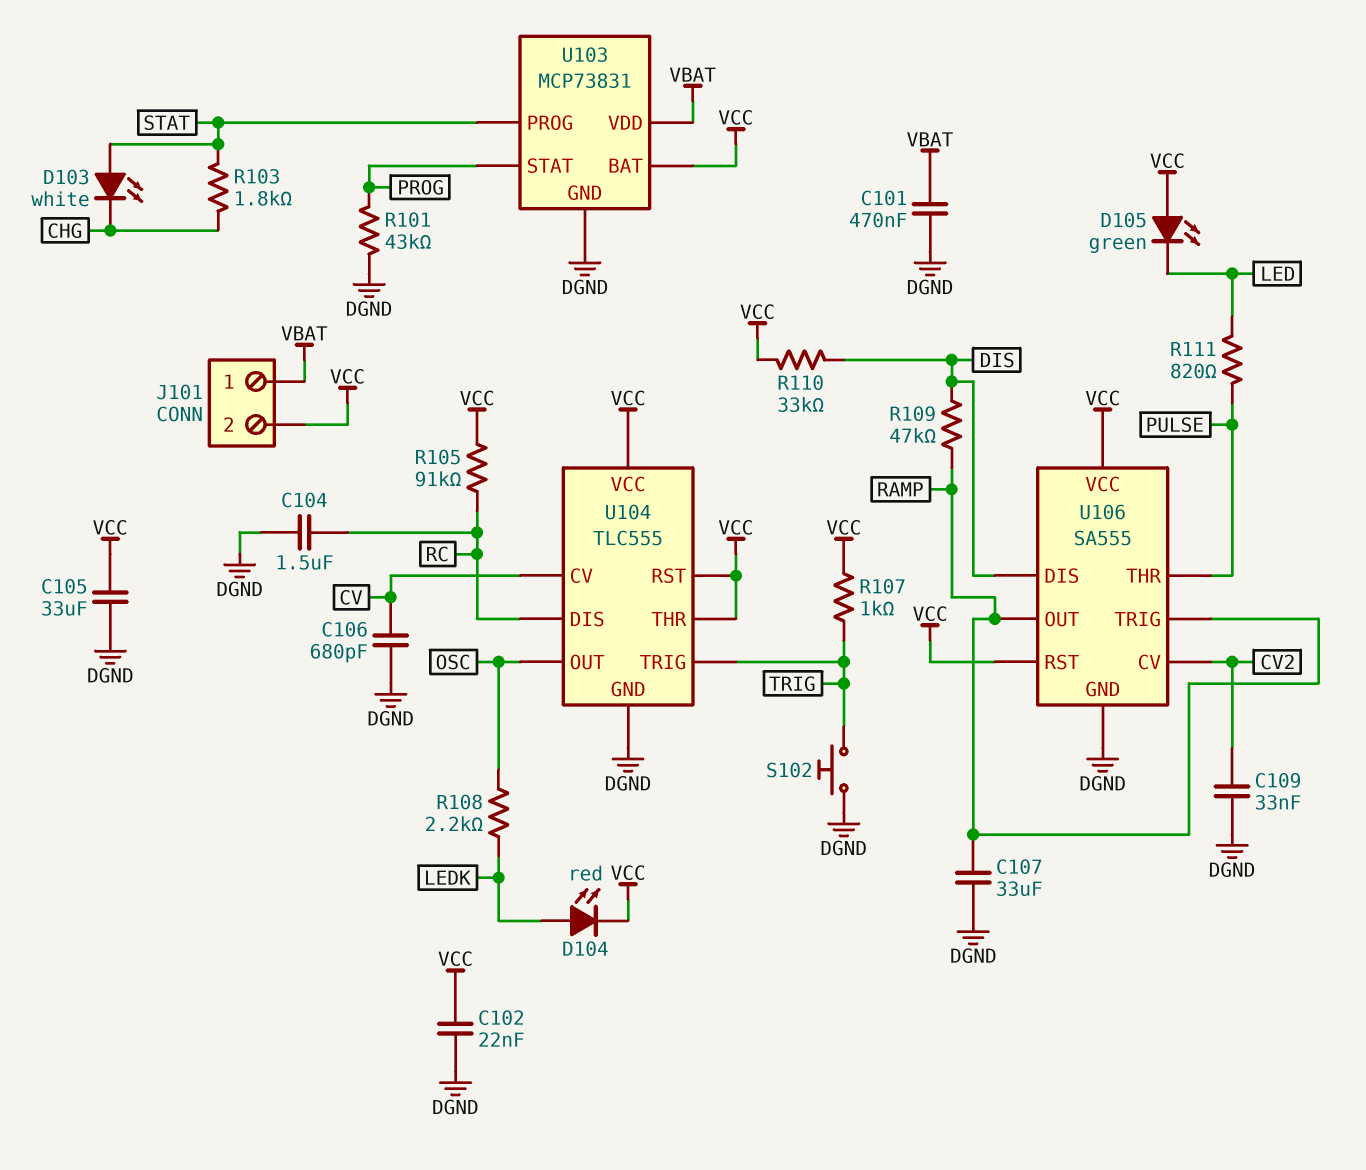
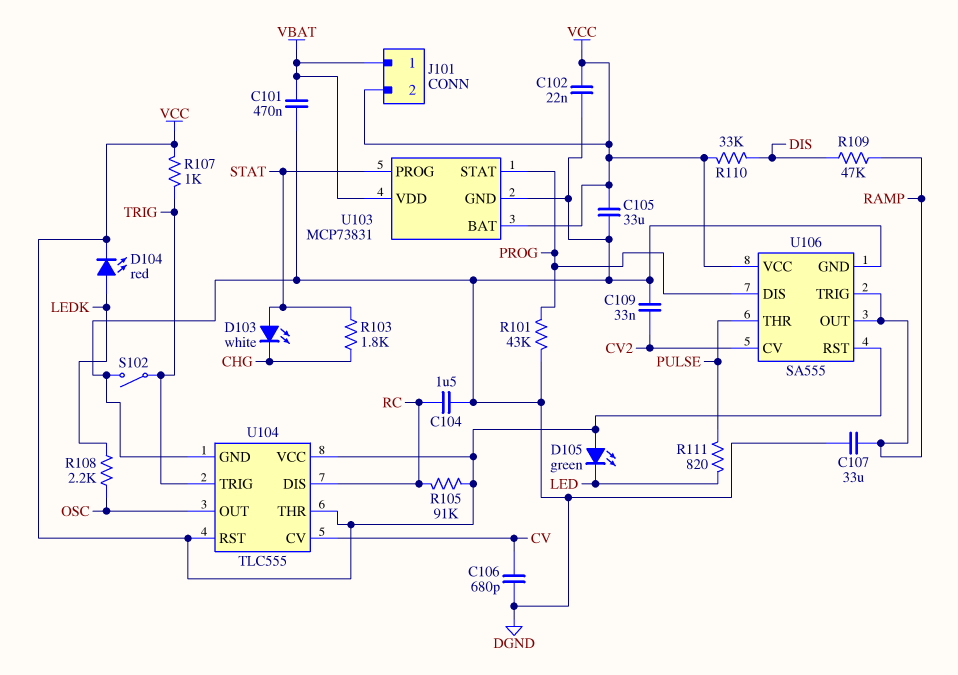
S102: button (DGND, TRIG) -> switch (DGND, TRIG)
U106 pin DIS: DIS -> PROG

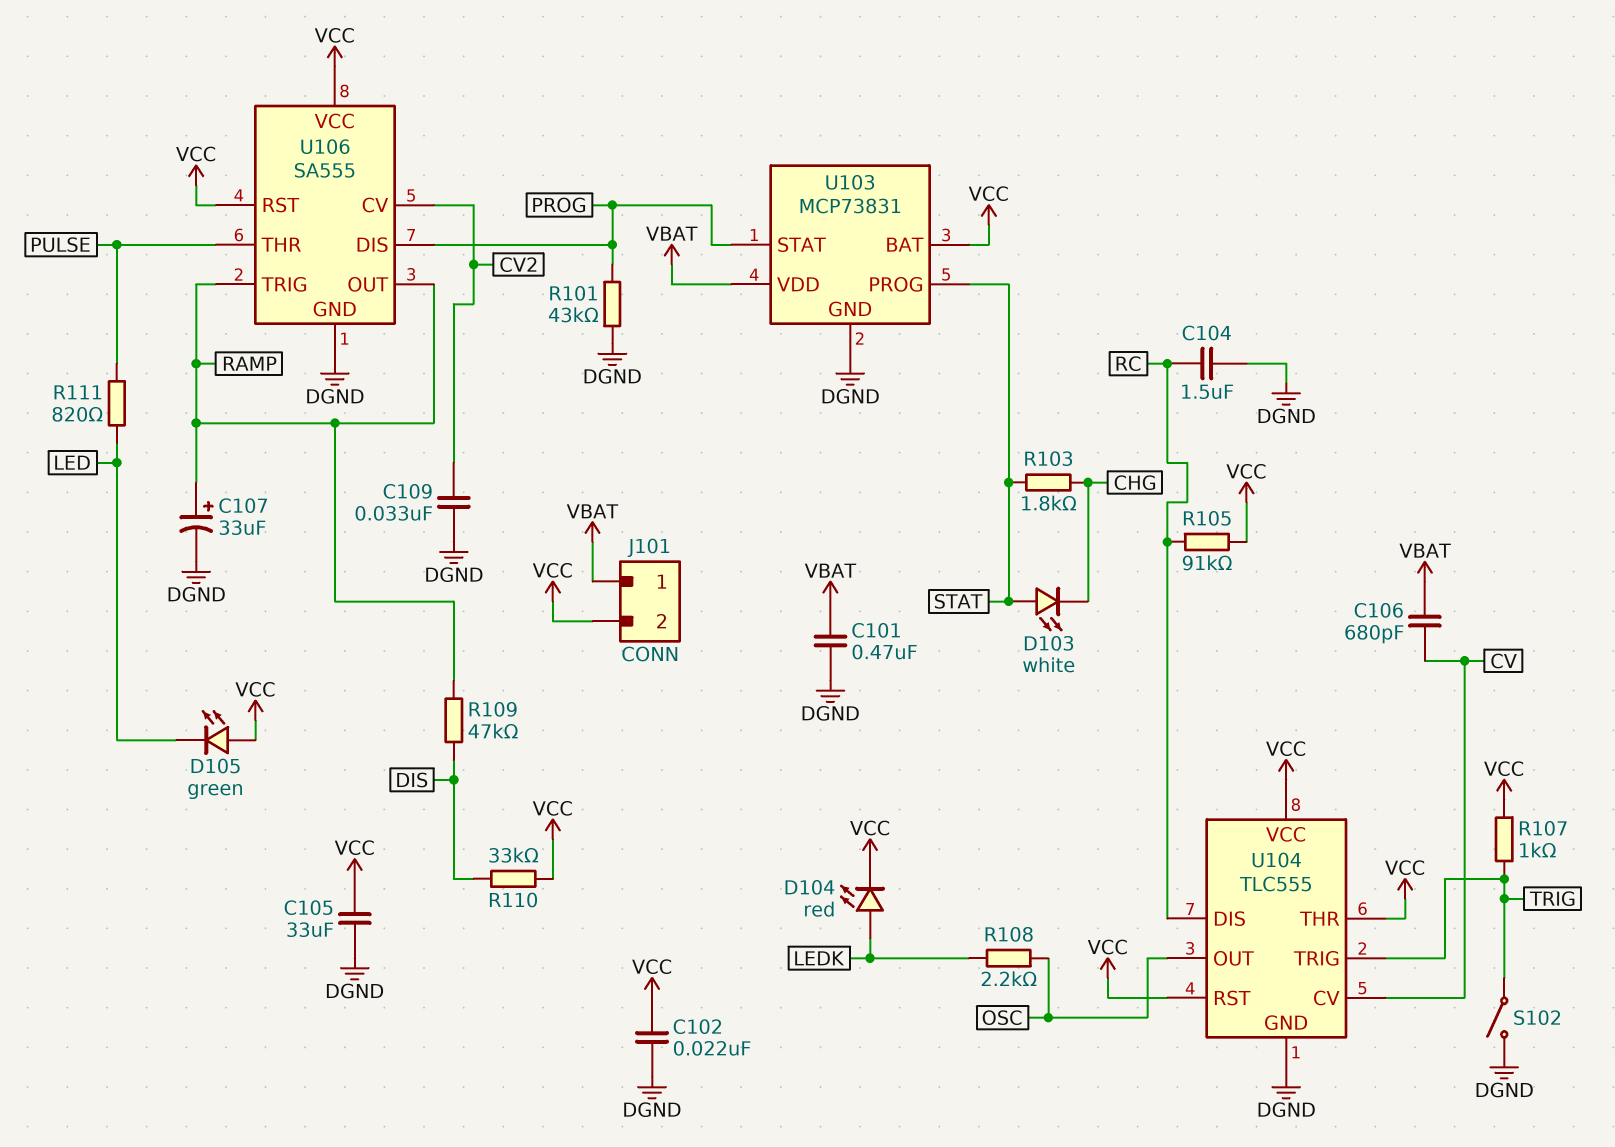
C106: 680pF (CV, DGND) -> 680pF (CV, VBAT)
C107: 33uF (DGND, RAMP) -> 33uF (plus RAMP, minus DGND)

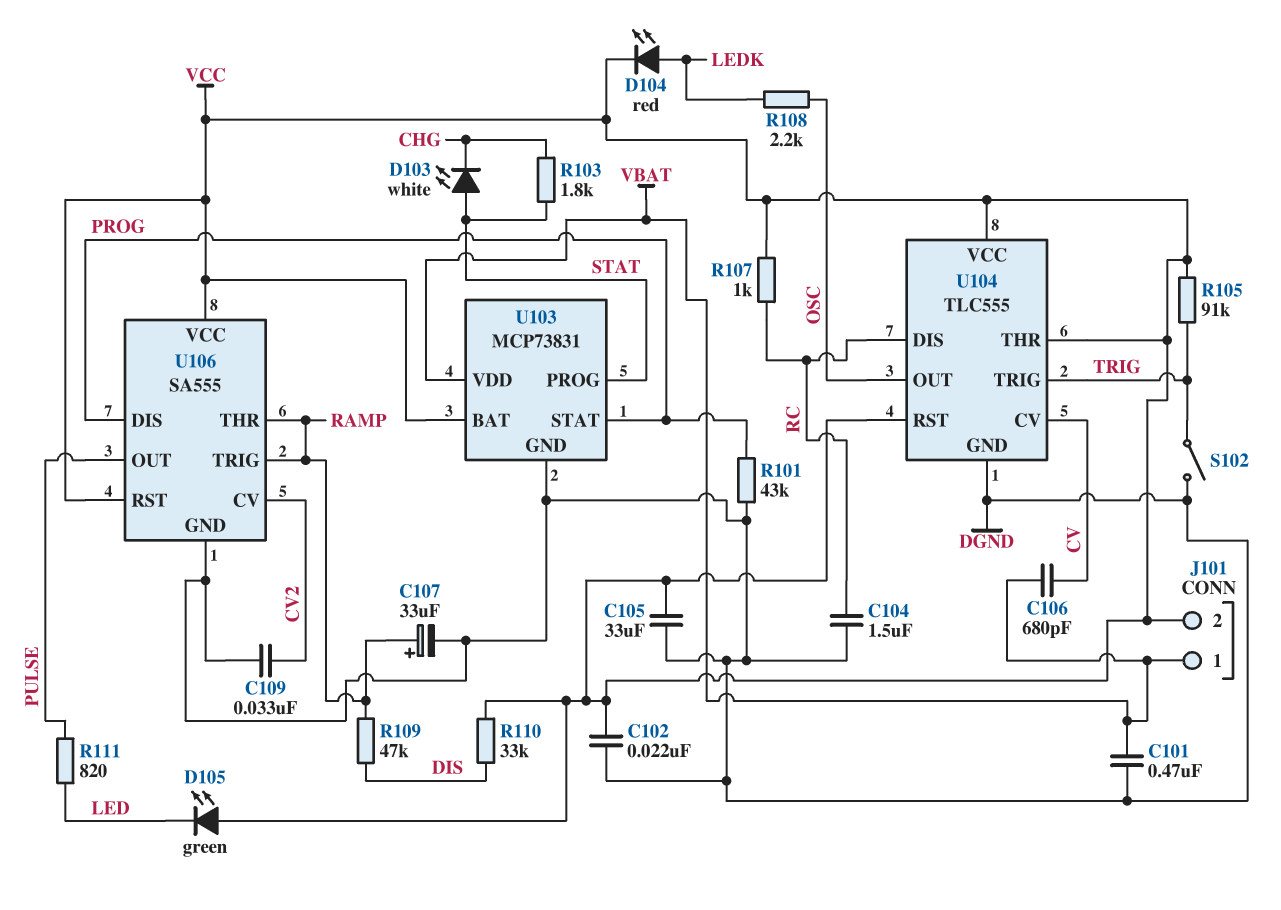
R105: 91k (RC, VCC) -> 91k (TRIG, VCC)
R107: 1k (TRIG, VCC) -> 1k (RC, VCC)
U106 pin OUT: RAMP -> PULSE
U106 pin THR: PULSE -> RAMP

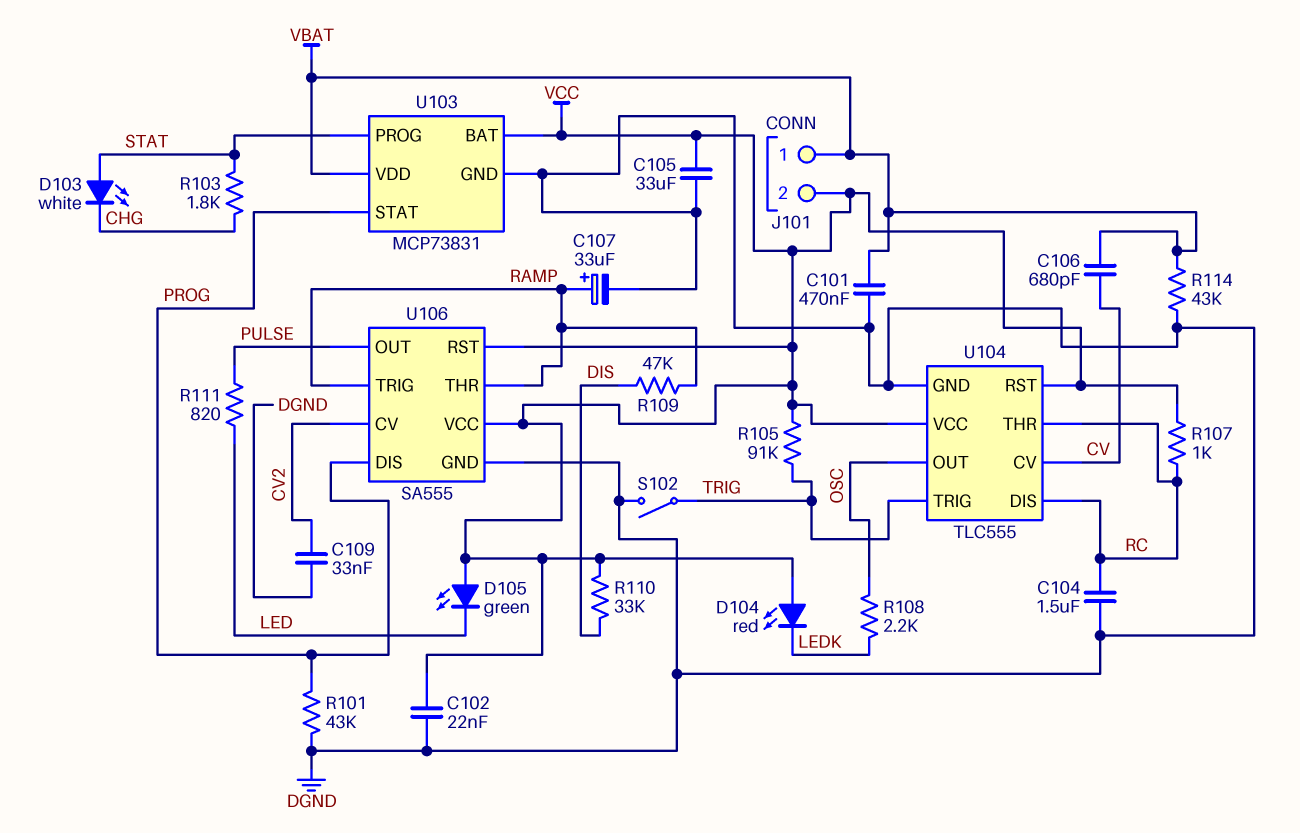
D104: LED red (A LEDK, K VCC) -> LED red (A VCC, K LEDK)
R114: none -> 43k (DGND, VBAT)
U104 pin THR: VCC -> RC

